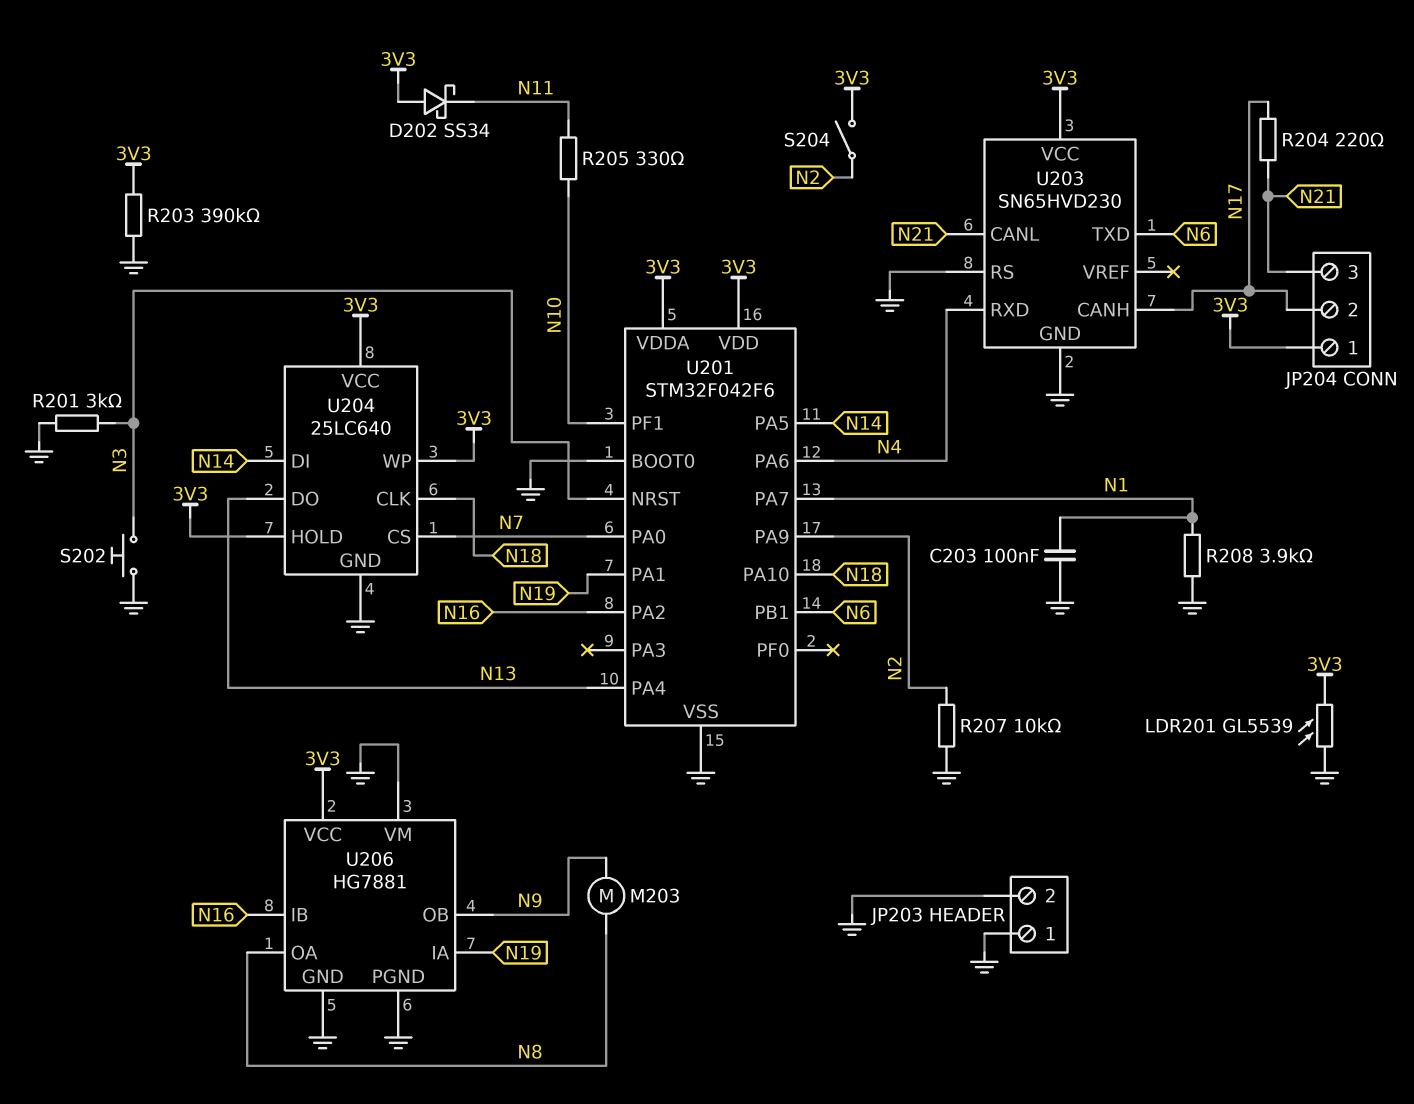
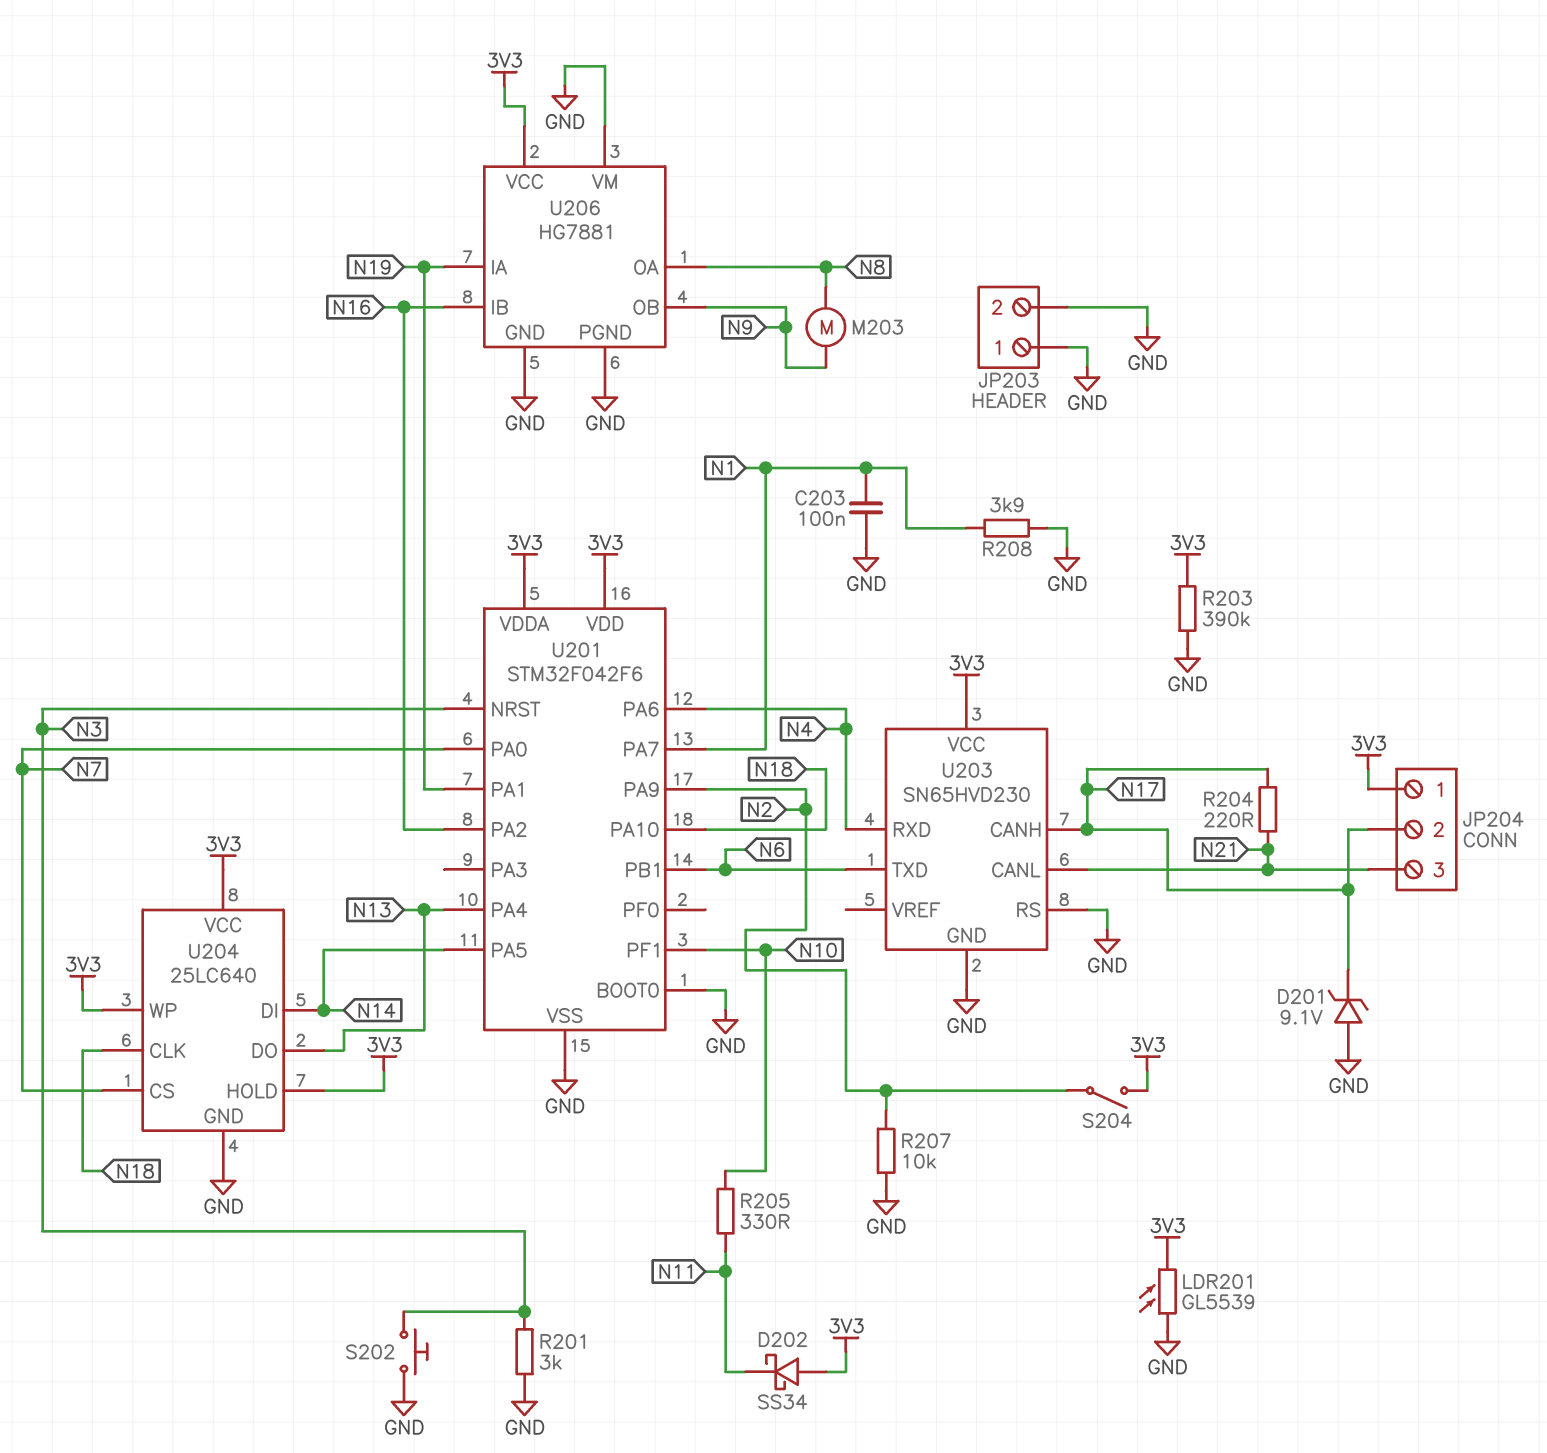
D201: none -> zener 9.1V (A GND, K N17)

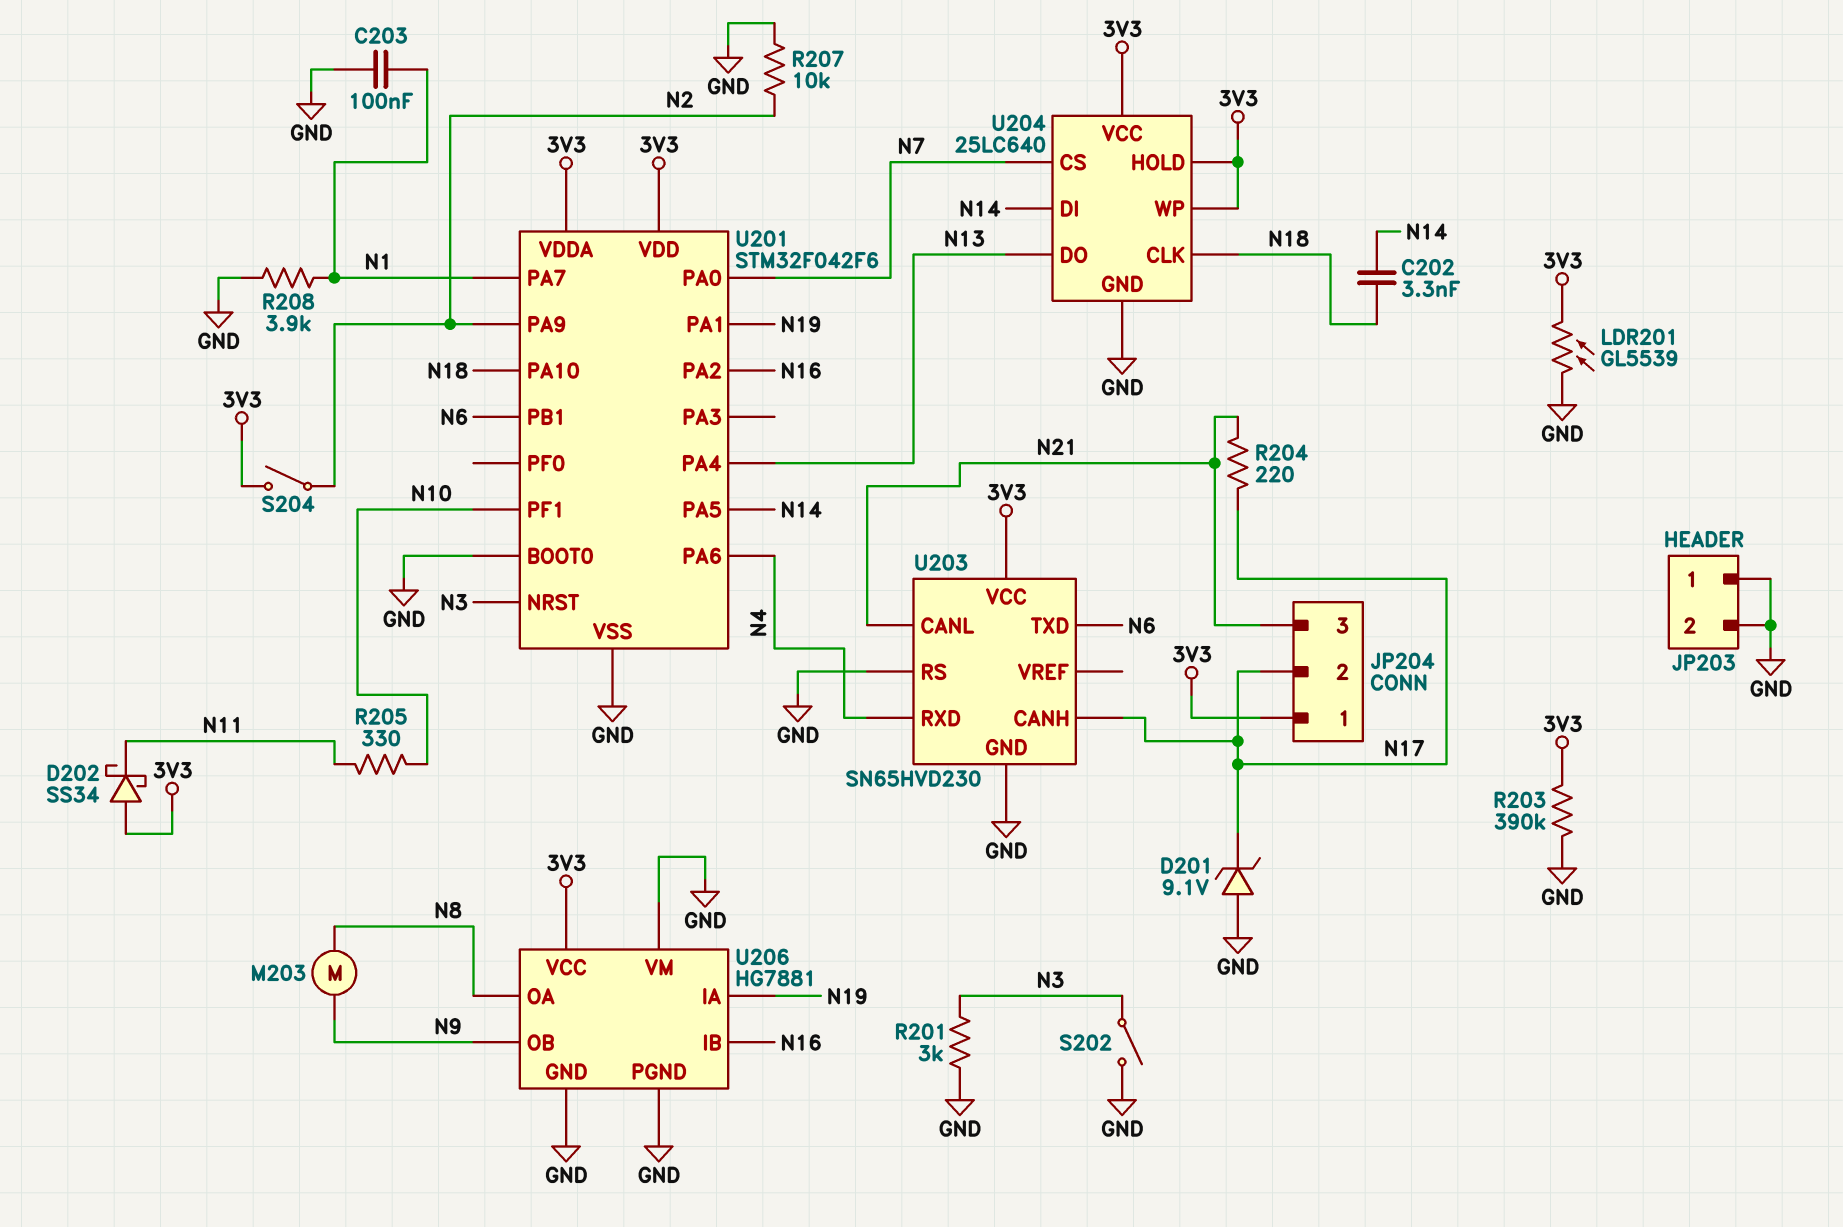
C202: none -> 3.3nF (N14, N18)
S202: button (GND, N3) -> switch (GND, N3)

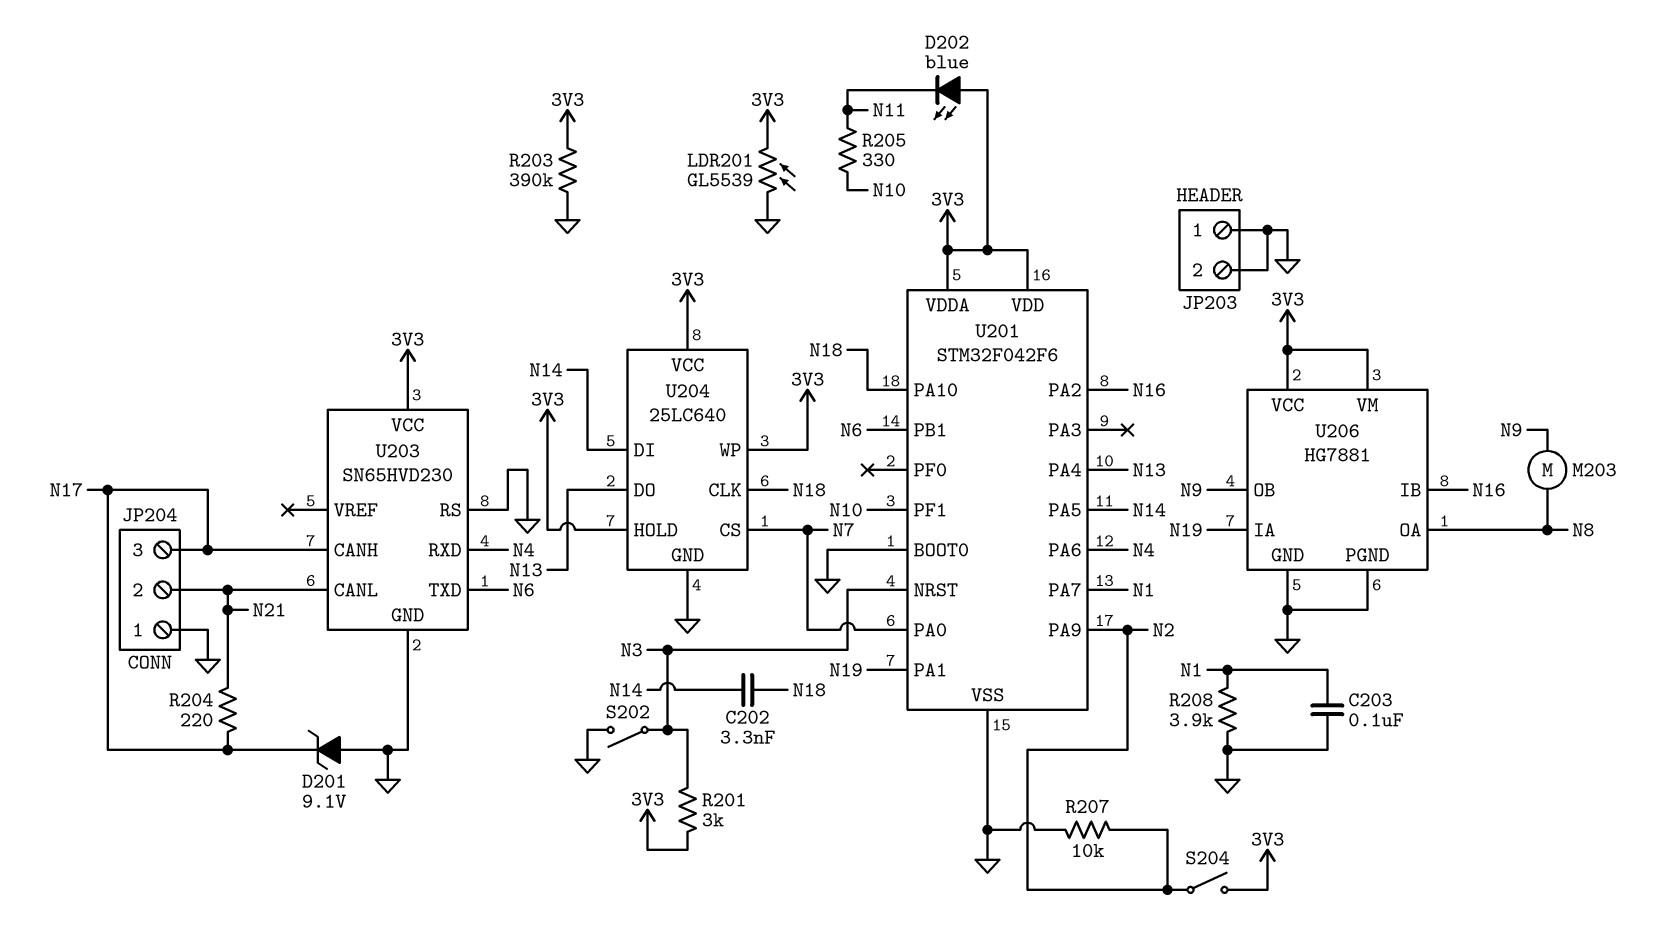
D202: schottky SS34 (A 3V3, K N11) -> LED blue (A 3V3, K N11)
JP204 pin 1: 3V3 -> GND
JP204 pin 2: N17 -> N21
JP204 pin 3: N21 -> N17
R201: 3k (GND, N3) -> 3k (3V3, N3)
U206 pin VM: GND -> 3V3

